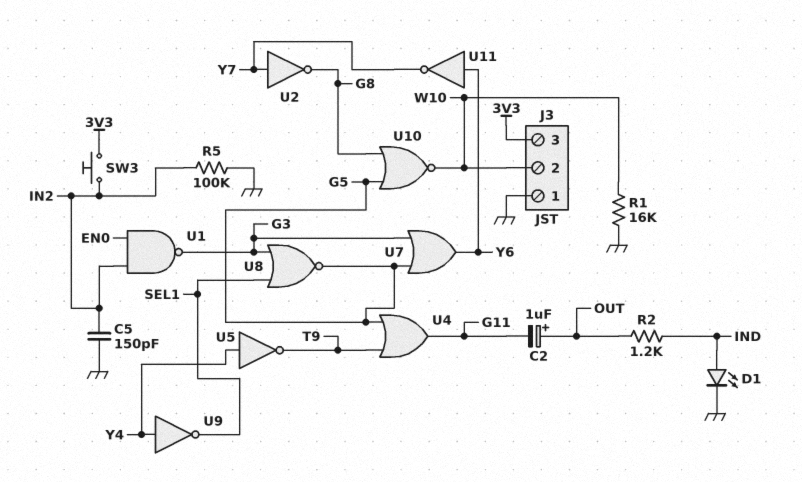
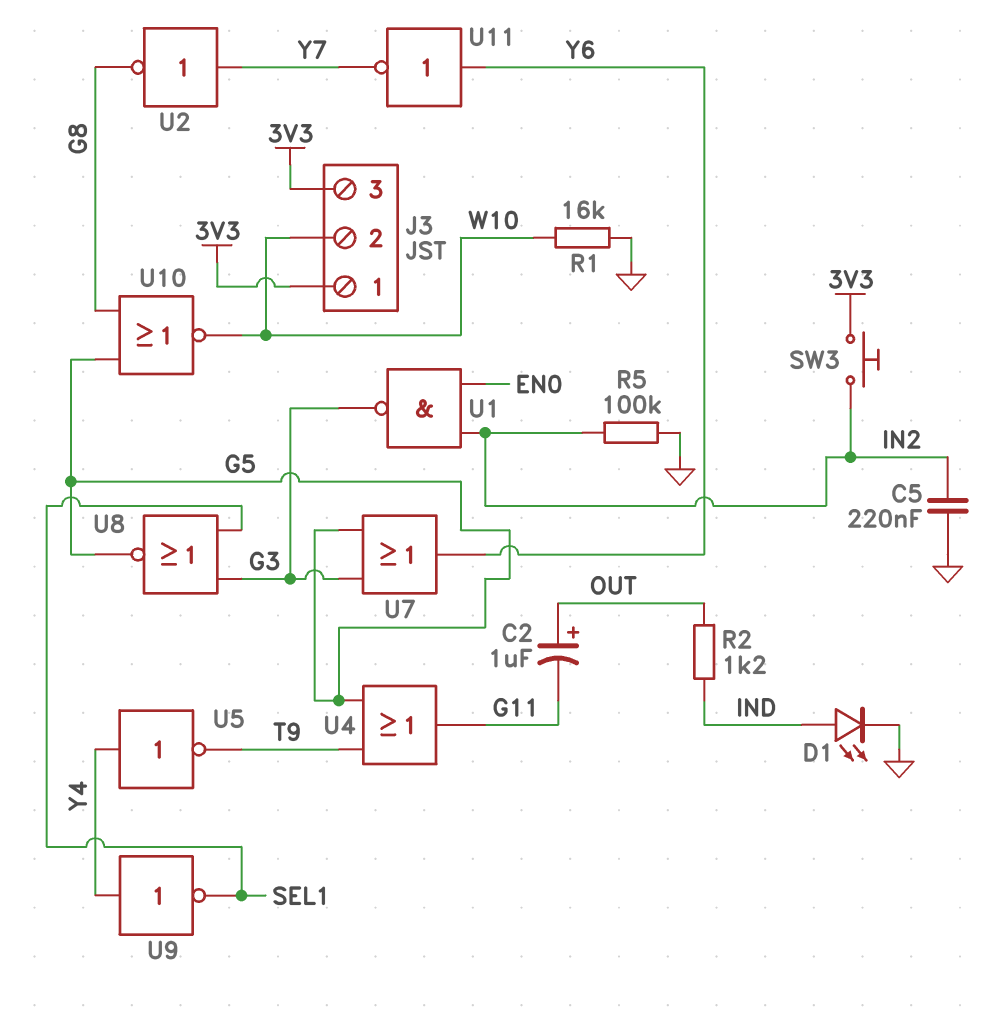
C5: 150pF (GND, IN2) -> 220nF (GND, IN2)
J3 pin 1: GND -> 3V3

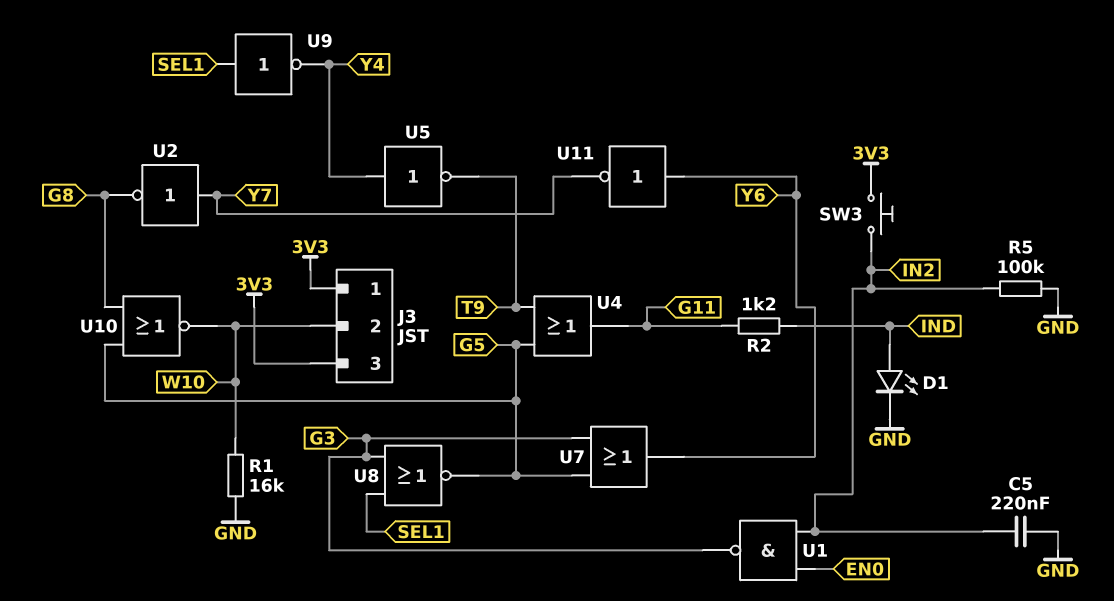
C2: 1uF (plus OUT, minus G11) -> none
R2: 1.2k (IND, OUT) -> 1.2k (G11, IND)
U9: NOT (in Y4, out SEL1) -> NOT (in SEL1, out Y4)

